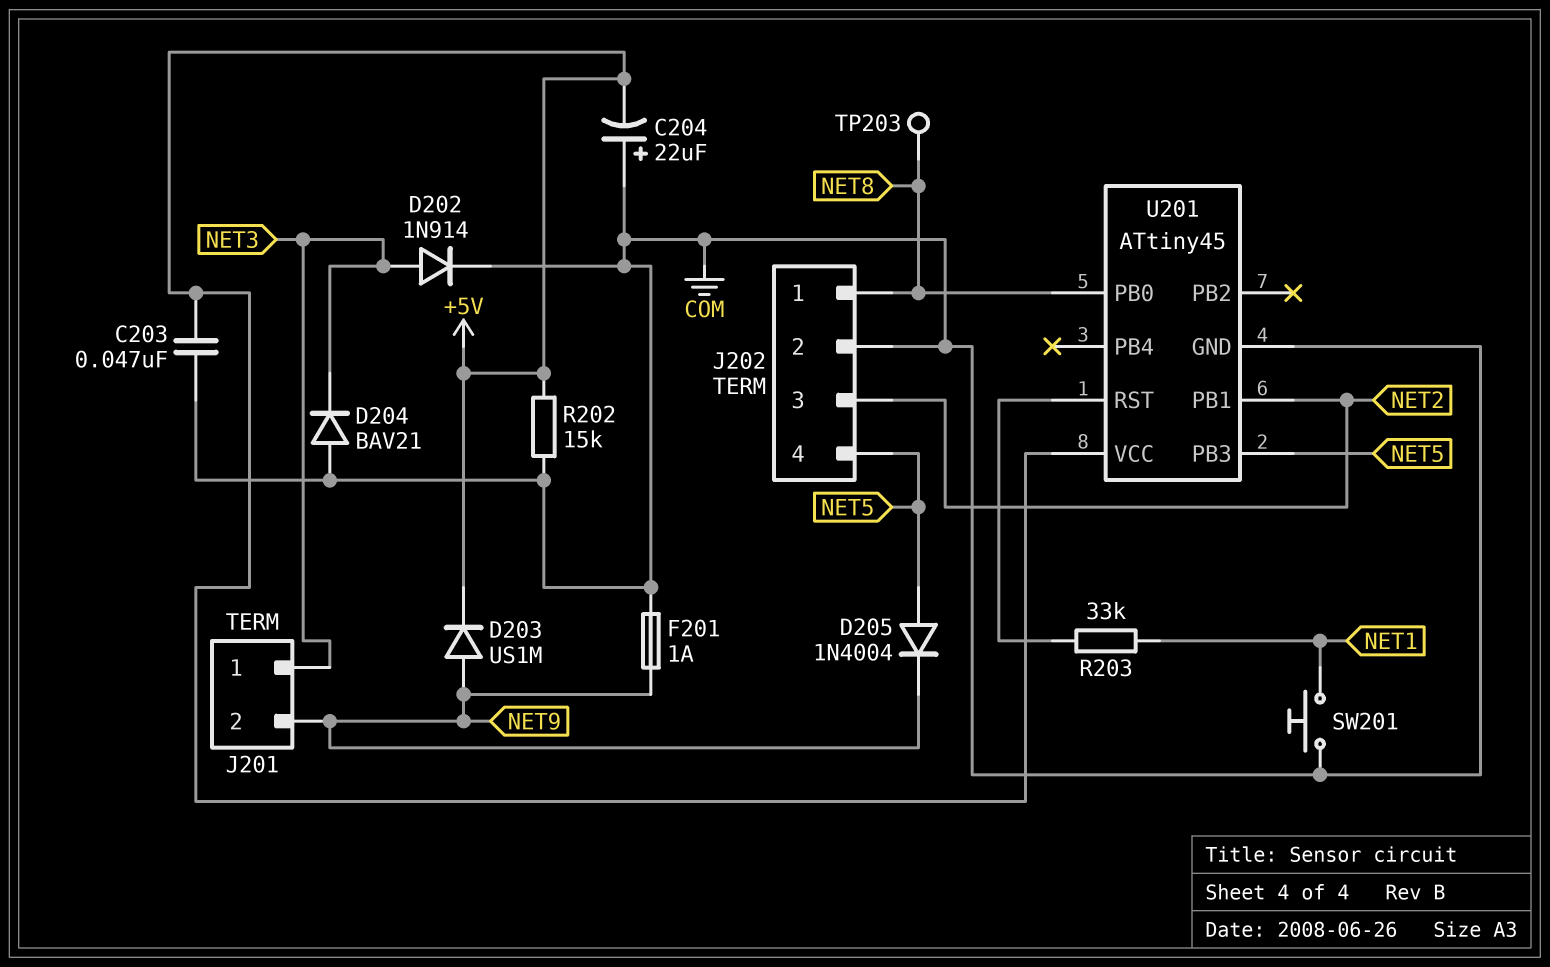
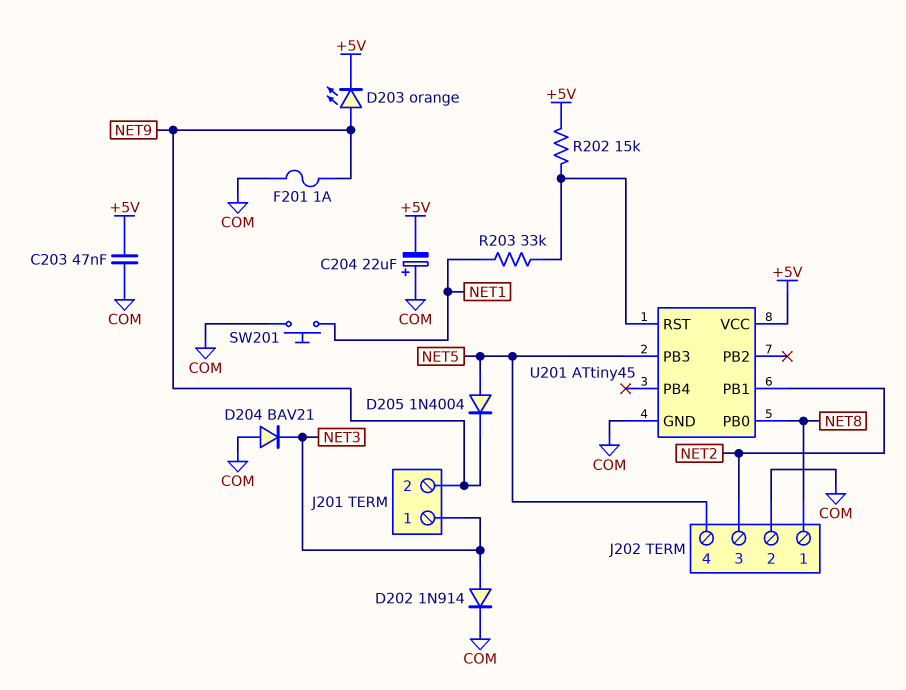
D203: diode US1M (A NET9, K +5V) -> LED orange (A NET9, K +5V)
R202: 15k (+5V, COM) -> 15k (+5V, U201/RST)
TP203: test point (NET8) -> none

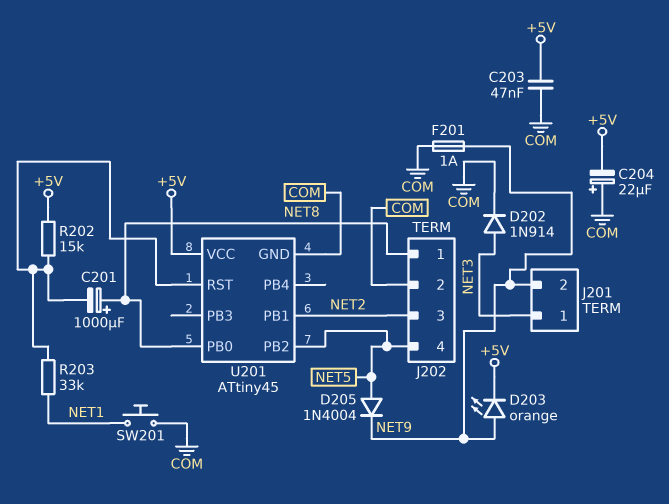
C201: none -> 1000uF (plus NET8, minus U201/RST)
D204: diode BAV21 (A COM, K NET3) -> none
U201 pin PB2: none -> NET5
U201 pin PB3: NET5 -> none

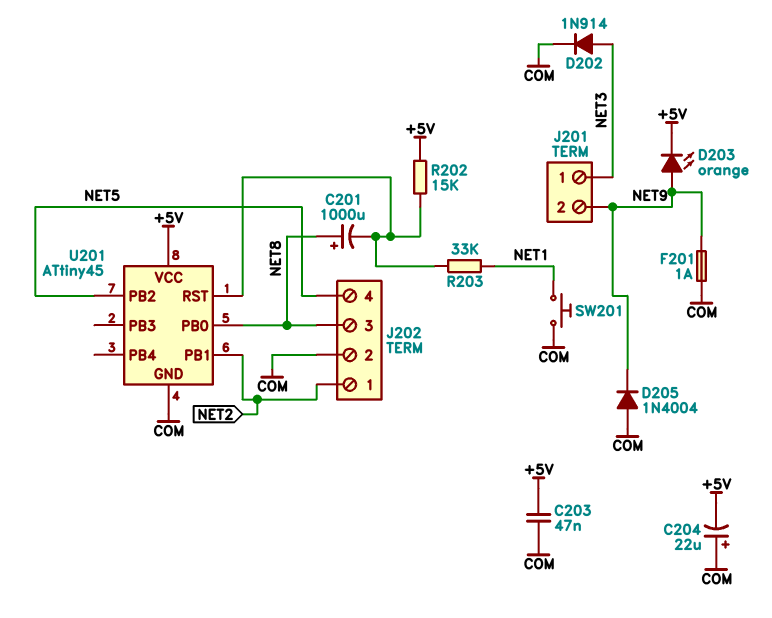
D205: diode 1N4004 (A NET5, K NET9) -> diode 1N4004 (A COM, K NET9)
J202 pin 1: NET8 -> NET2
J202 pin 3: NET2 -> NET8

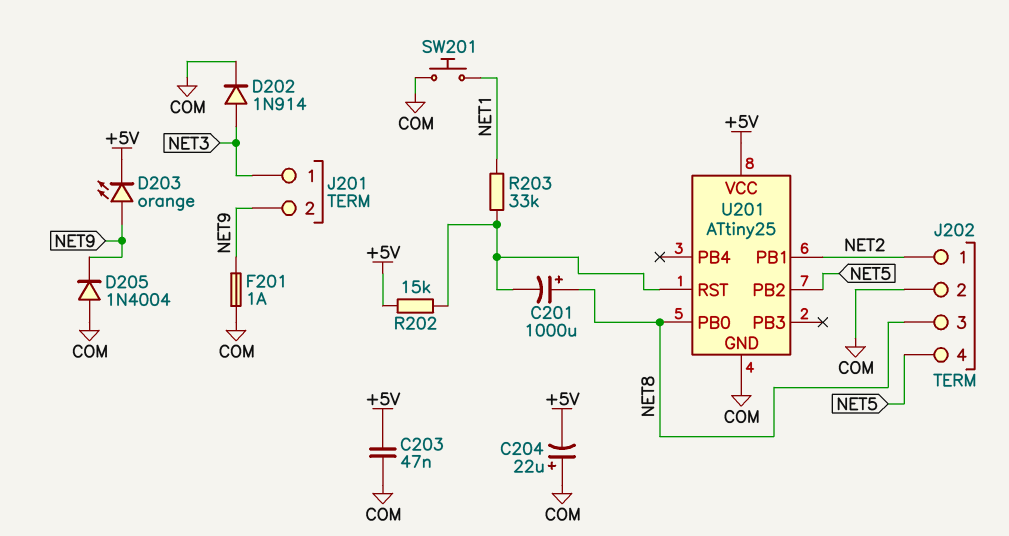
U201: ATtiny45 -> ATtiny25

